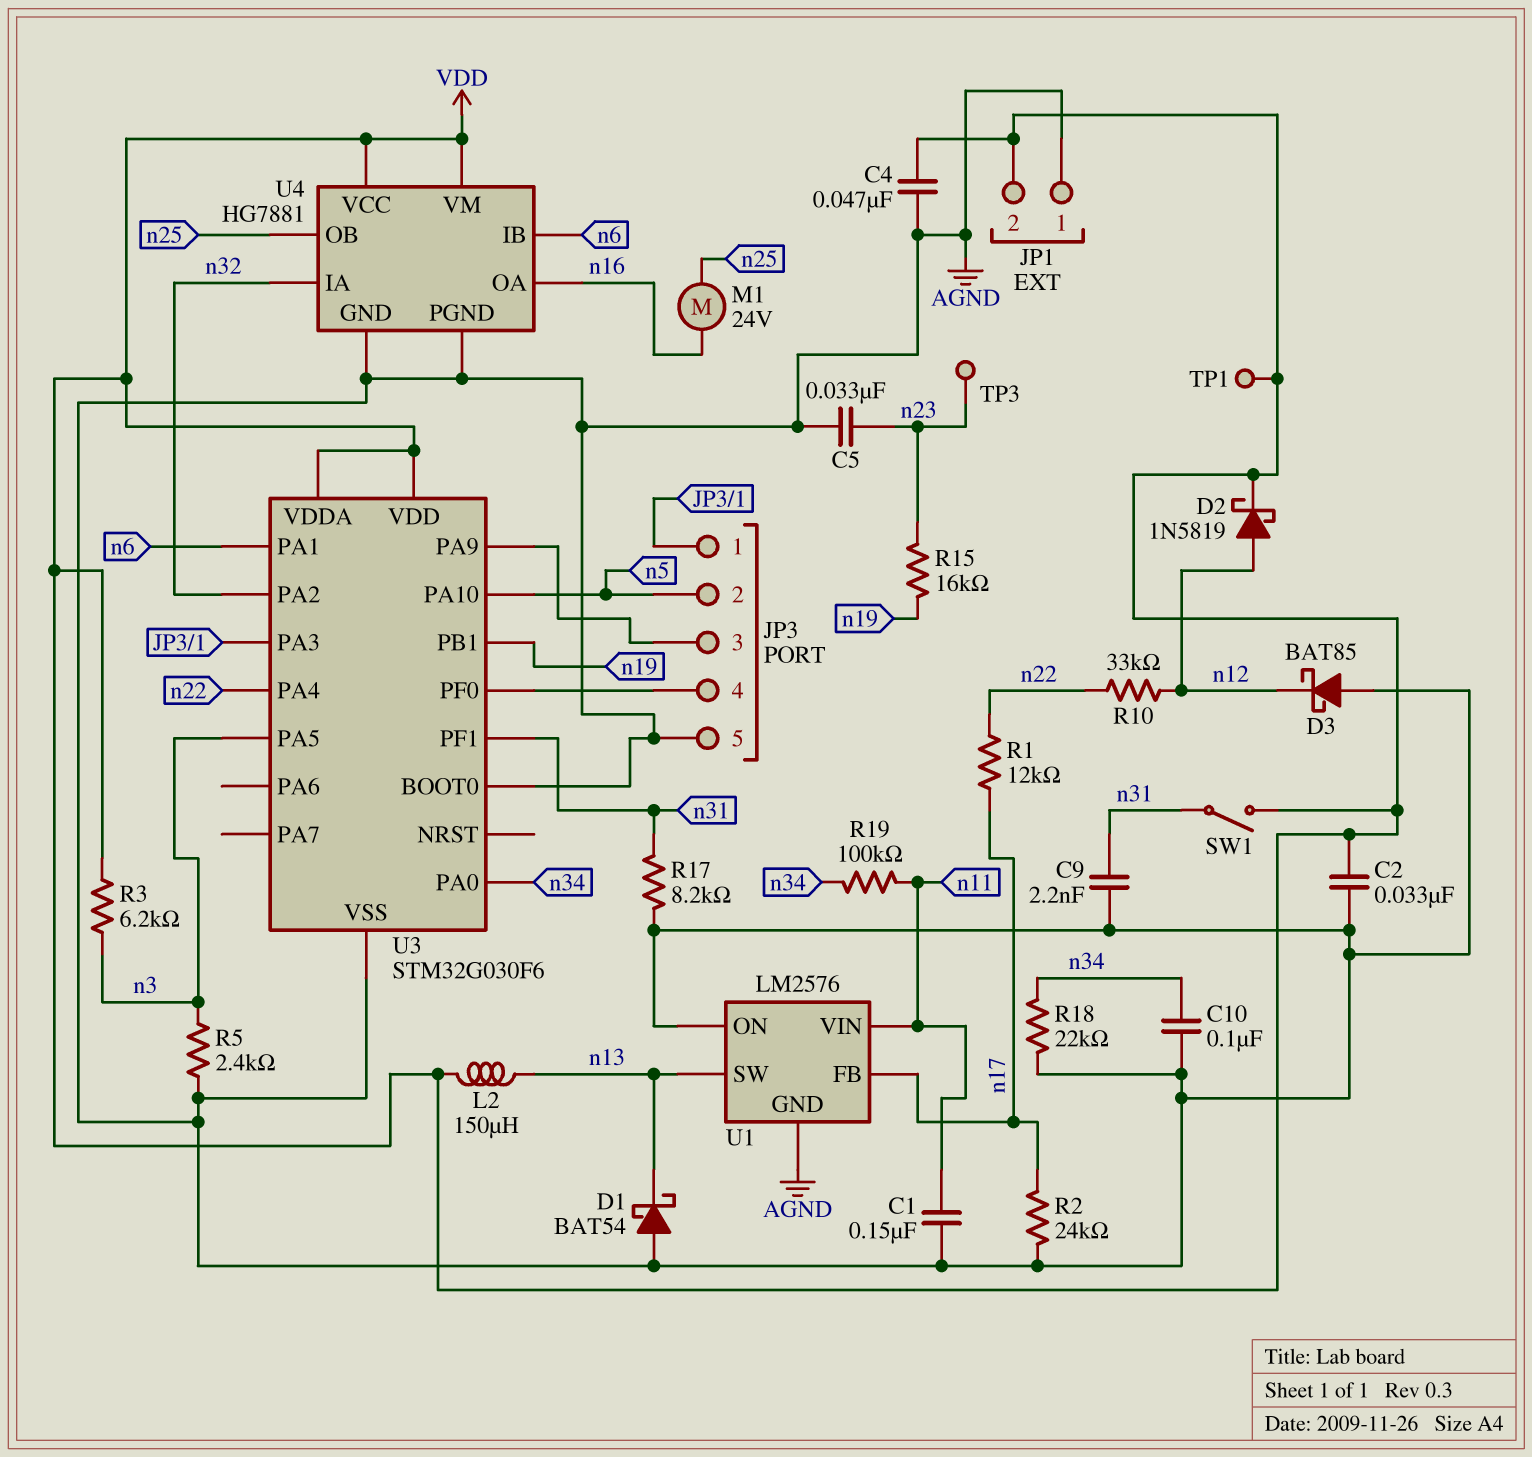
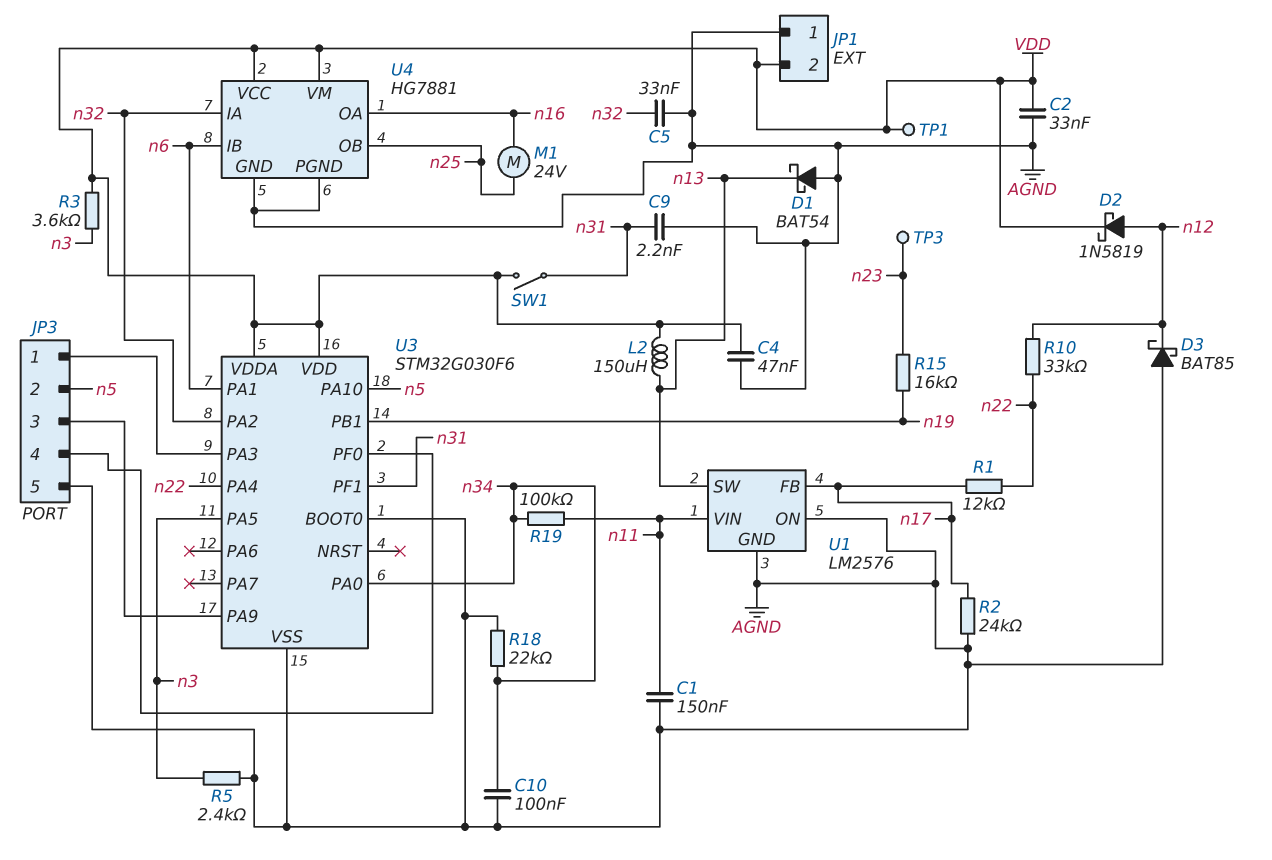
C5: 33nF (AGND, n23) -> 33nF (AGND, n32)
R3: 6.2k (VDD, n3) -> 3.6k (VDD, n3)
R17: 8.2k (AGND, n31) -> none

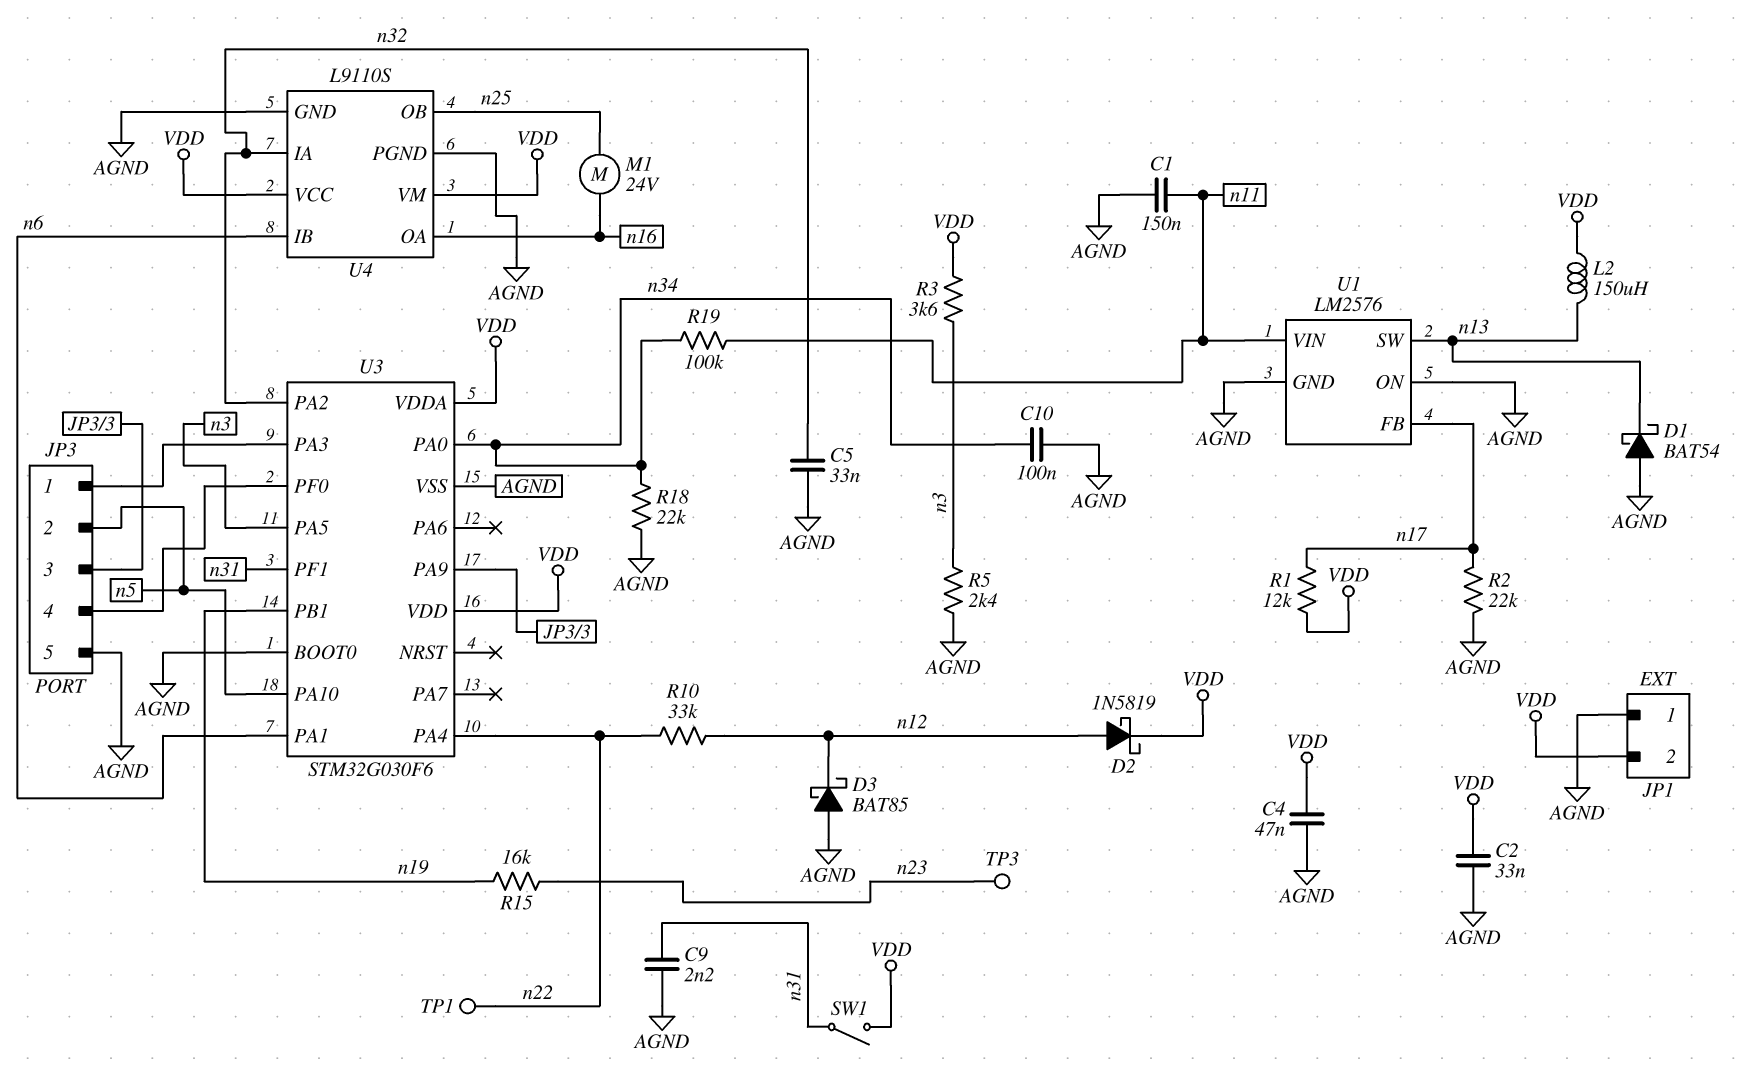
R1: 12k (n17, n22) -> 12k (VDD, n17)
R2: 24k (AGND, n17) -> 22k (AGND, n17)
TP1: test point (VDD) -> test point (n22)
U4: HG7881 -> L9110S

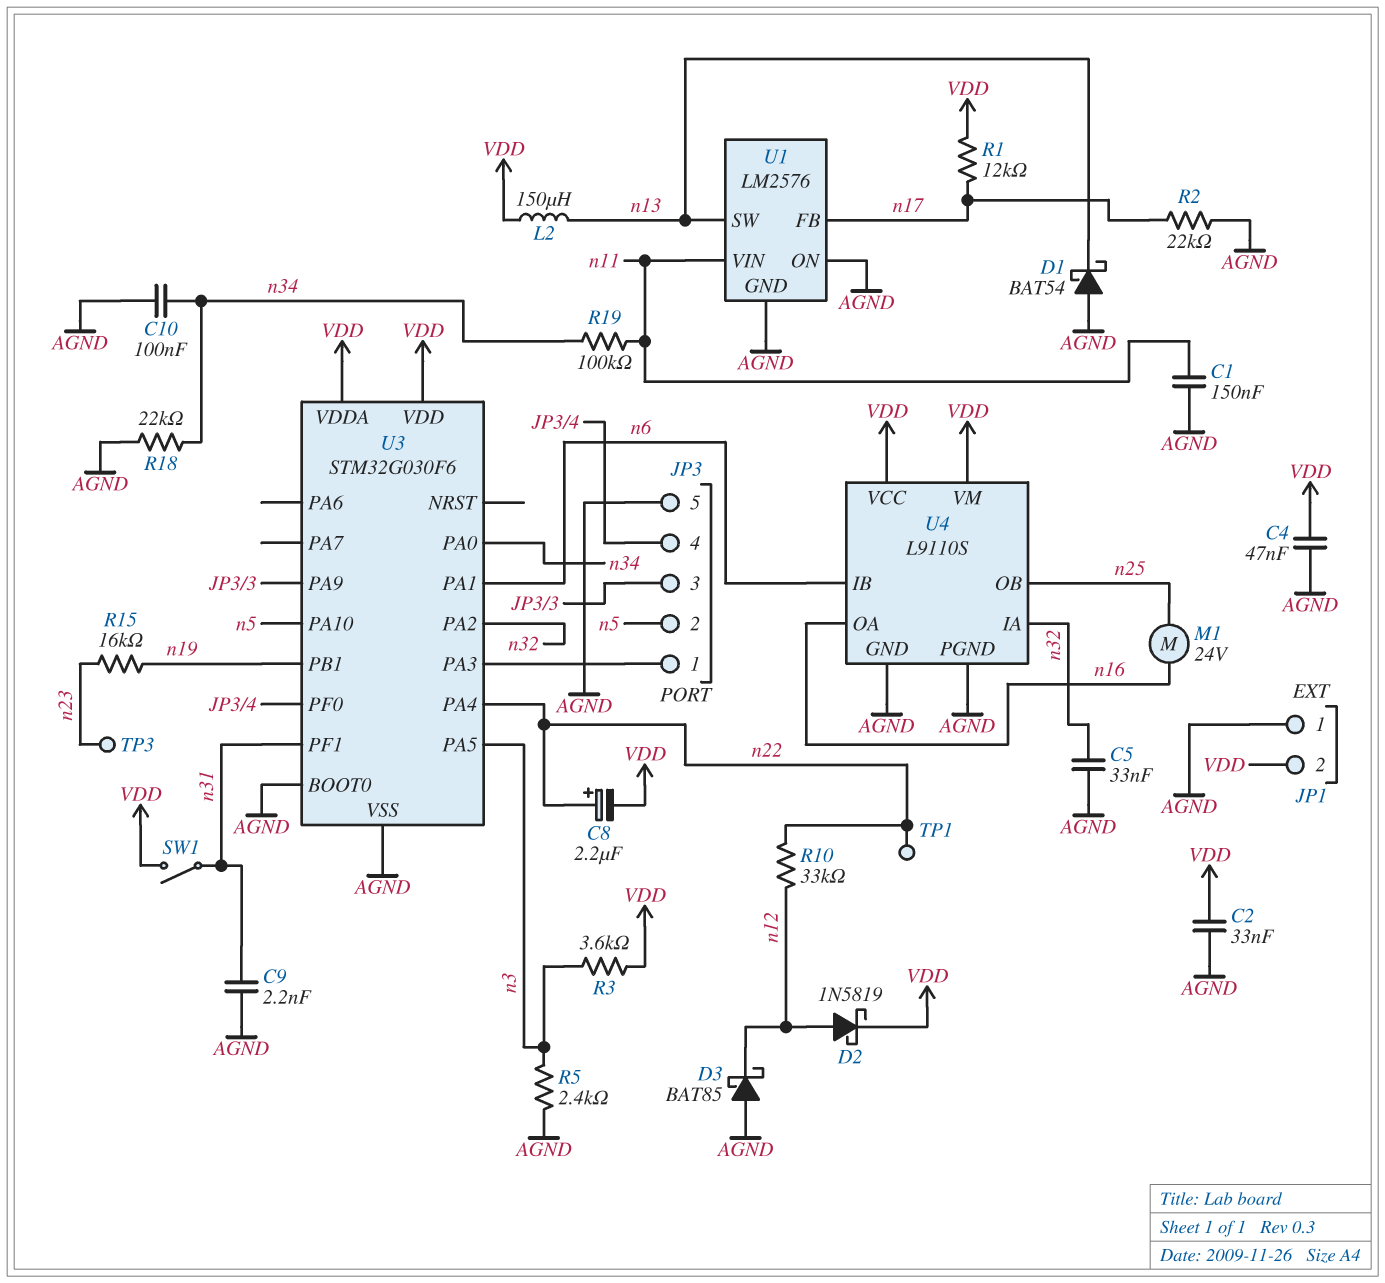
C8: none -> 2.2uF (plus n22, minus VDD)

